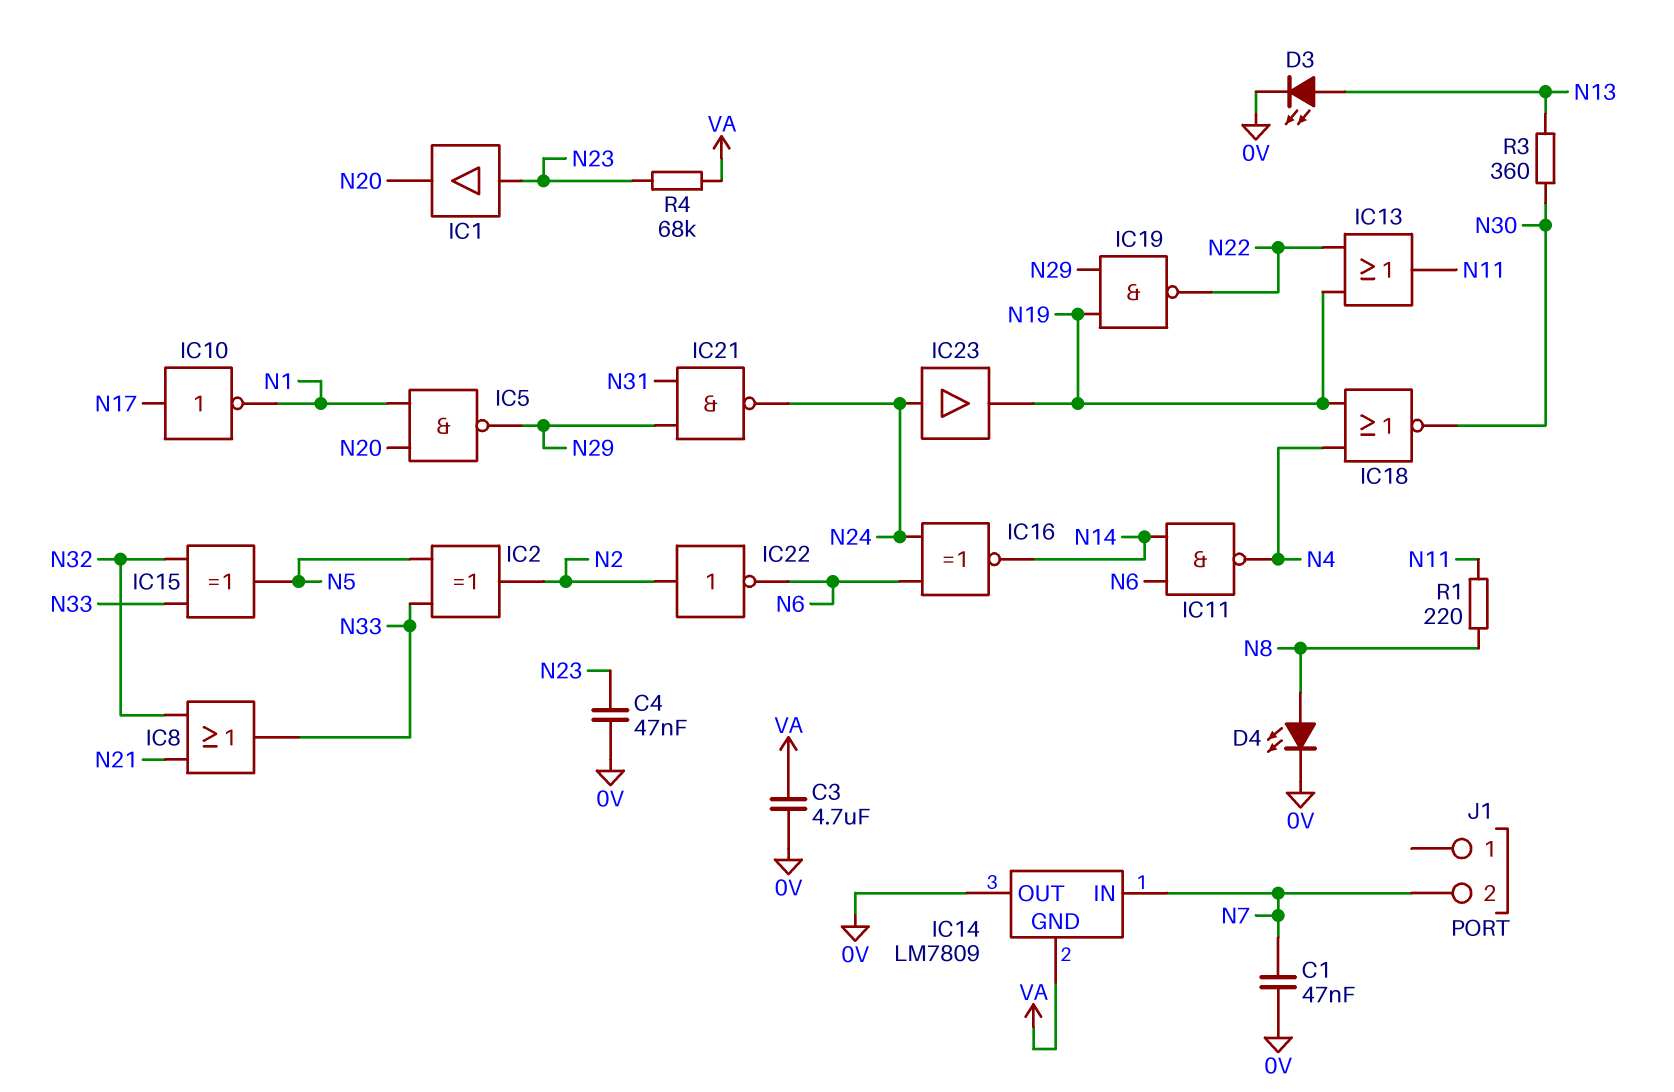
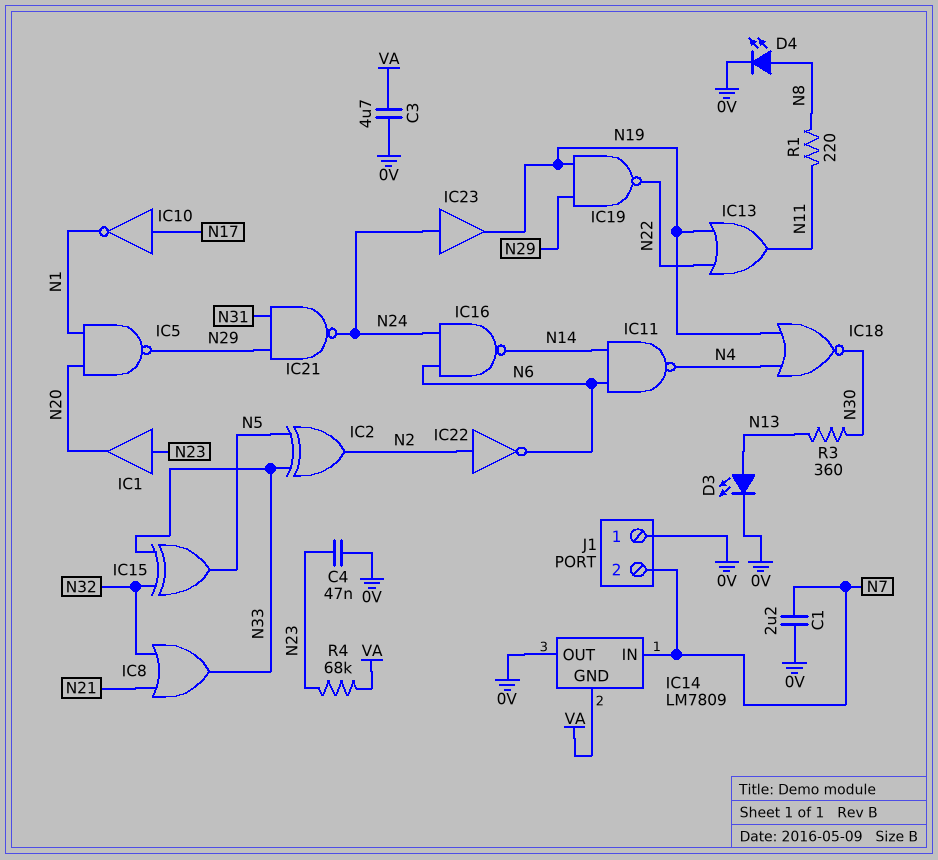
C1: 47nF (0V, N7) -> 2.2uF (0V, N7)
IC16: XNOR (in N6, in N24, out N14) -> NAND (in N6, in N24, out N14)
J1 pin 1: none -> 0V

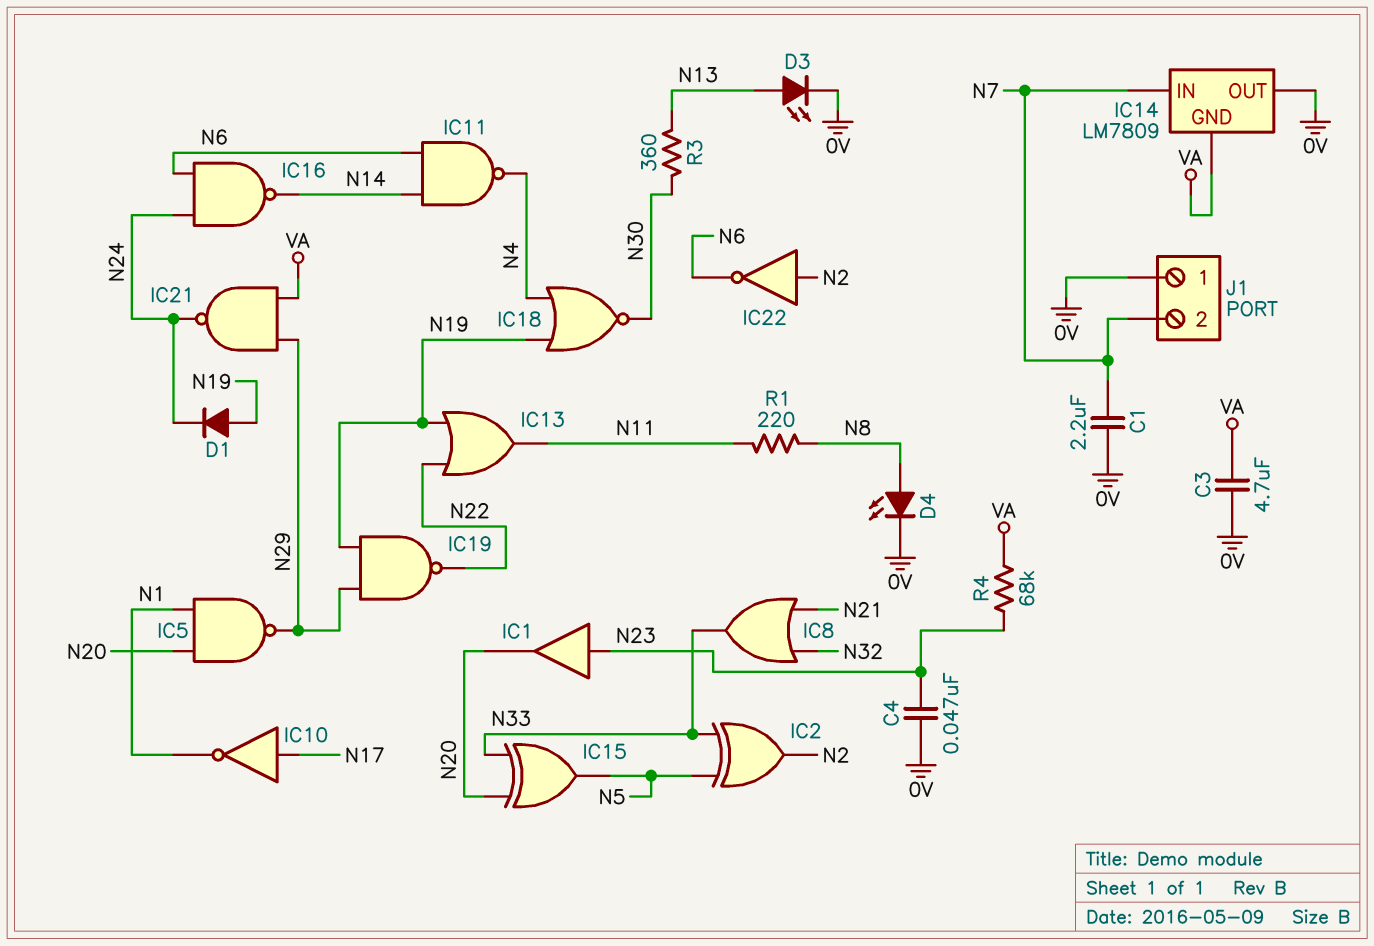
D1: none -> diode (A N19, K N24)
IC15: XOR (in N32, in N33, out N5) -> XOR (in N20, in N33, out N5)
IC21: NAND (in N29, in N31, out N24) -> NAND (in N29, in VA, out N24)
IC23: buffer (in N24, out N19) -> none

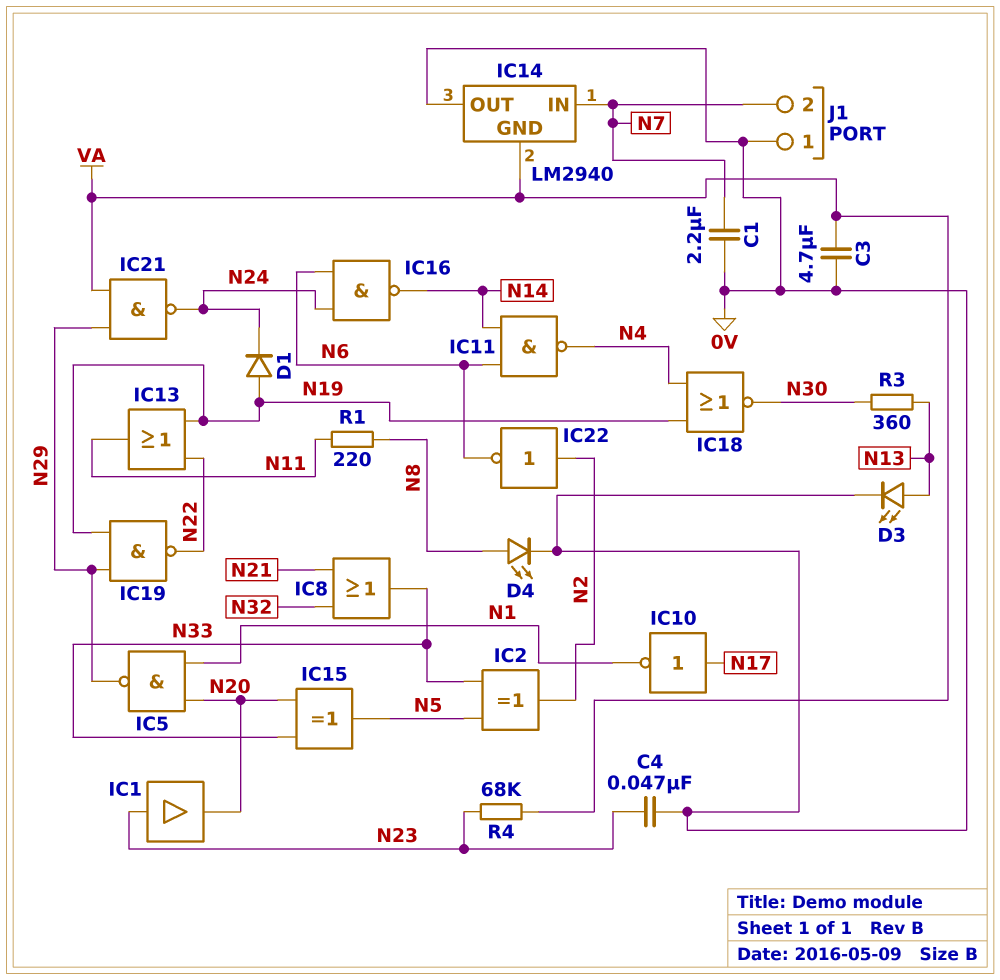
IC14: LM7809 -> LM2940

